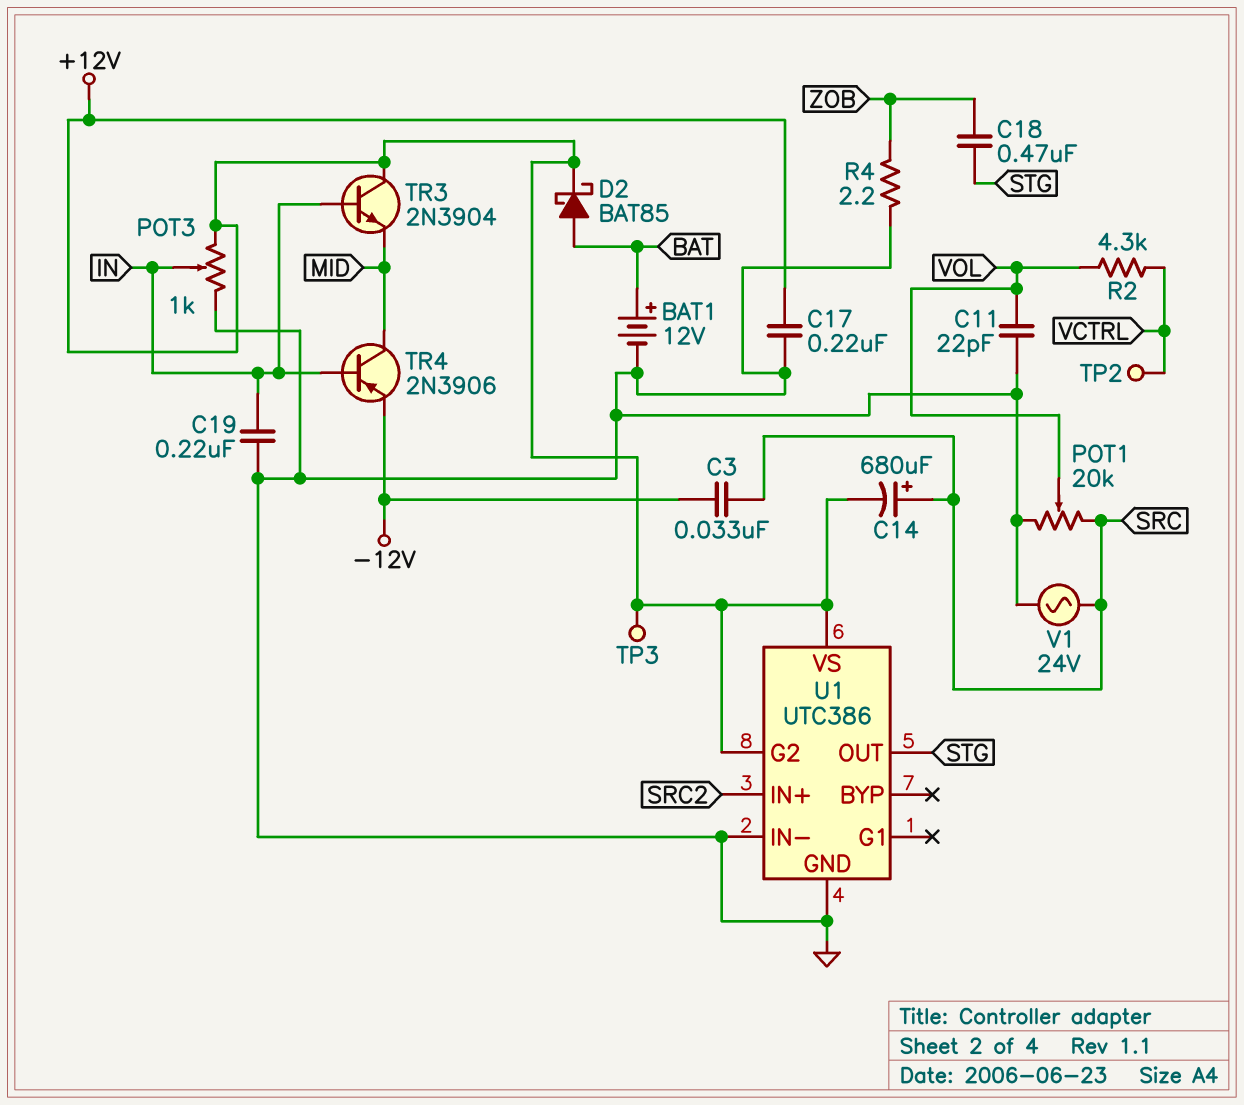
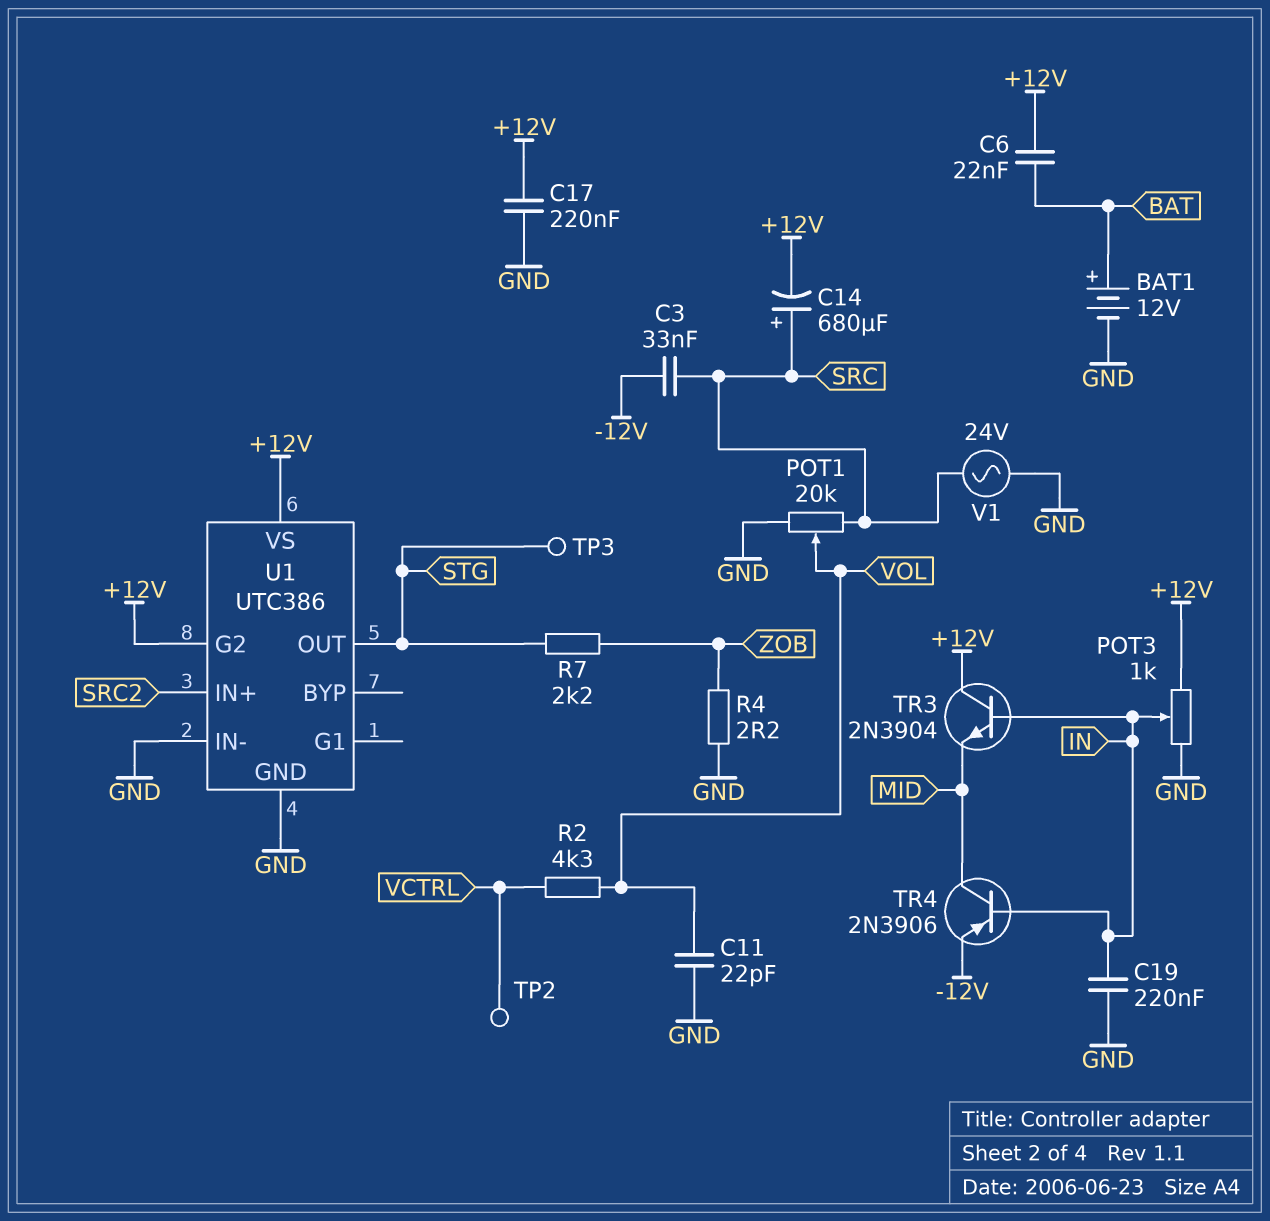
C6: none -> 22nF (+12V, BAT)
C18: 470nF (STG, ZOB) -> none
D2: schottky BAT85 (A BAT, K +12V) -> none
R7: none -> 2.2k (STG, ZOB)
TP3: test point (+12V) -> test point (STG)

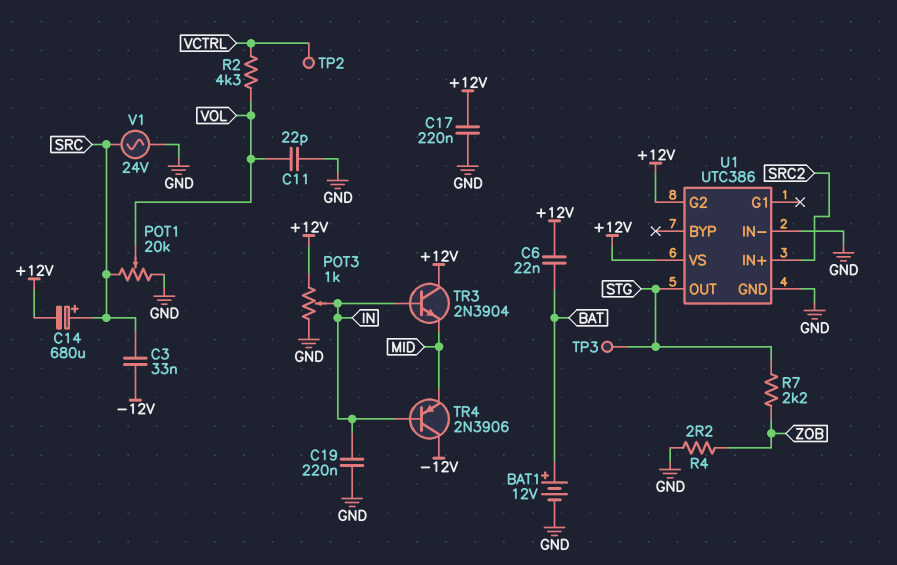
TR4: PNP 2N3906 (B IN, C MID, E -12V) -> PNP 2N3906 (B IN, C -12V, E MID)

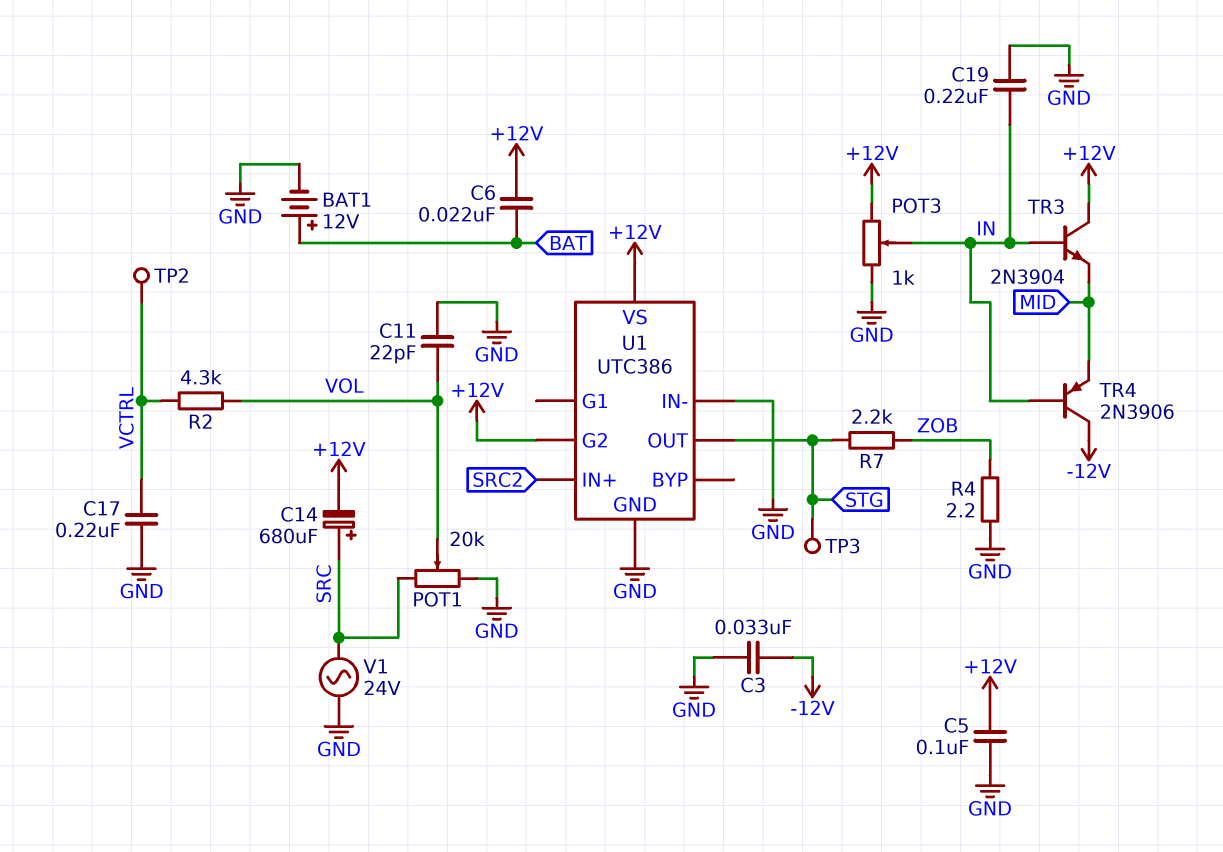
C3: 33nF (-12V, SRC) -> 33nF (-12V, GND)
C5: none -> 100nF (+12V, GND)
C17: 220nF (+12V, GND) -> 220nF (GND, VCTRL)

